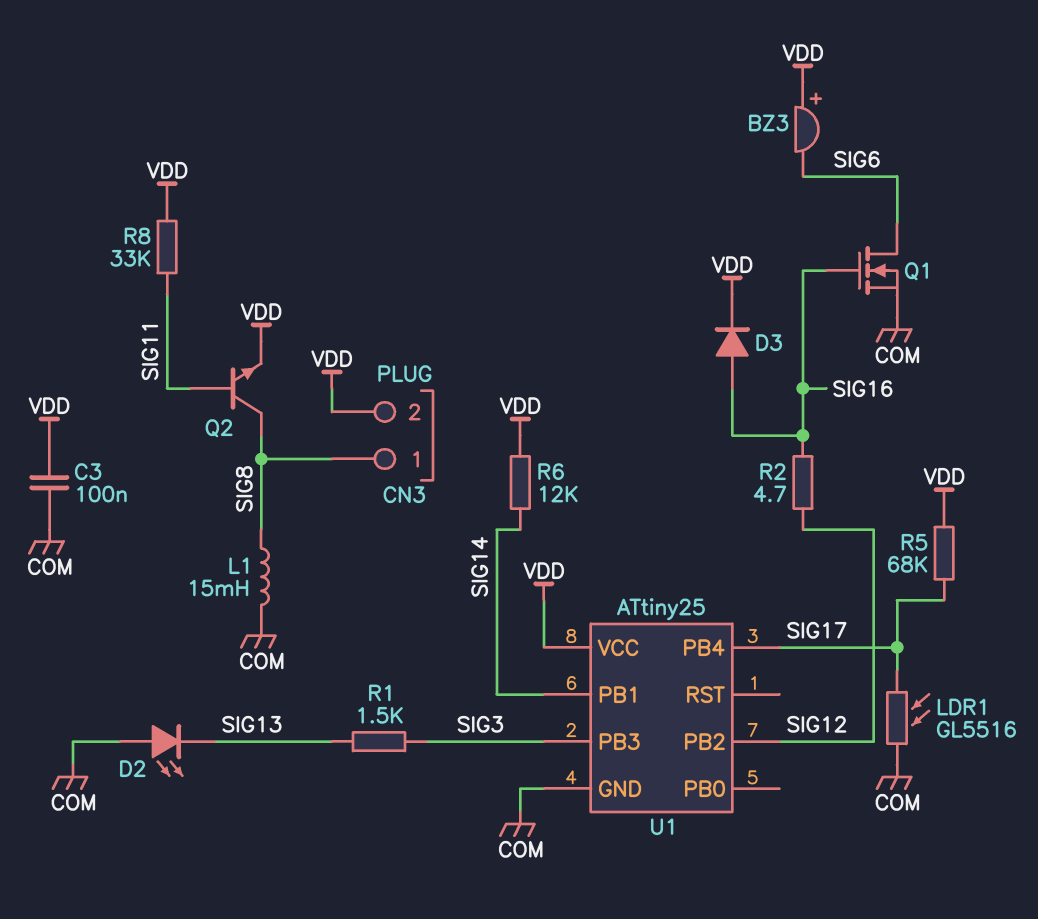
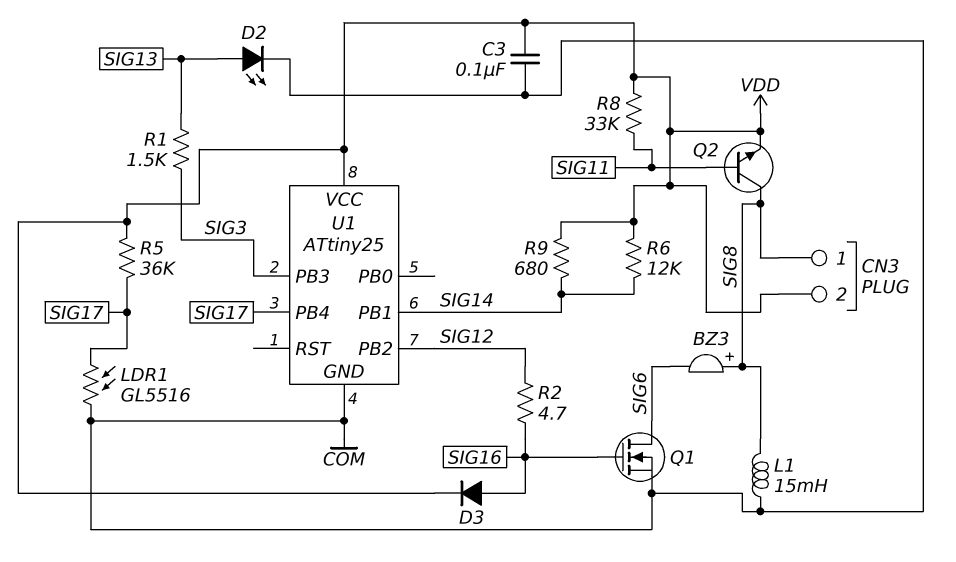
BZ3: buzzer (plus VDD, minus SIG6) -> buzzer (plus SIG8, minus SIG6)
D2: LED (A COM, K SIG13) -> LED (A SIG13, K COM)
R5: 68k (SIG17, VDD) -> 36k (SIG17, VDD)
R9: none -> 680 (SIG14, VDD)

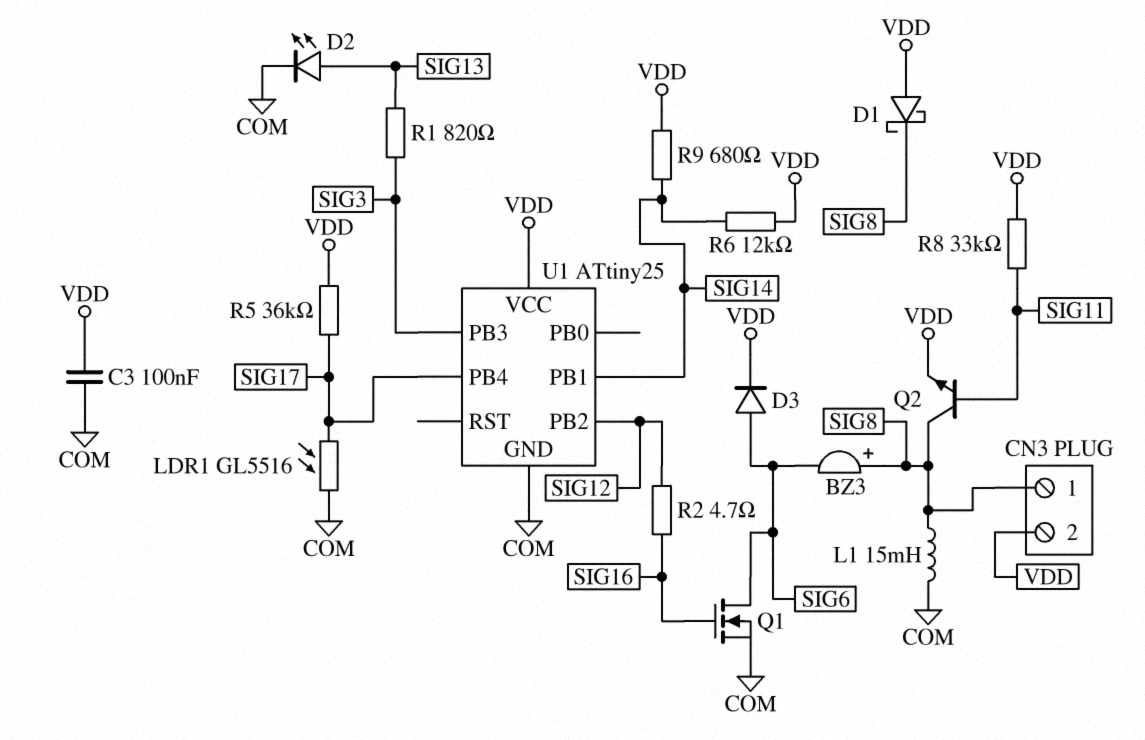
D1: none -> schottky (A VDD, K SIG8)
D3: diode (A SIG16, K VDD) -> diode (A SIG6, K VDD)
R1: 1.5k (SIG3, SIG13) -> 820 (SIG3, SIG13)

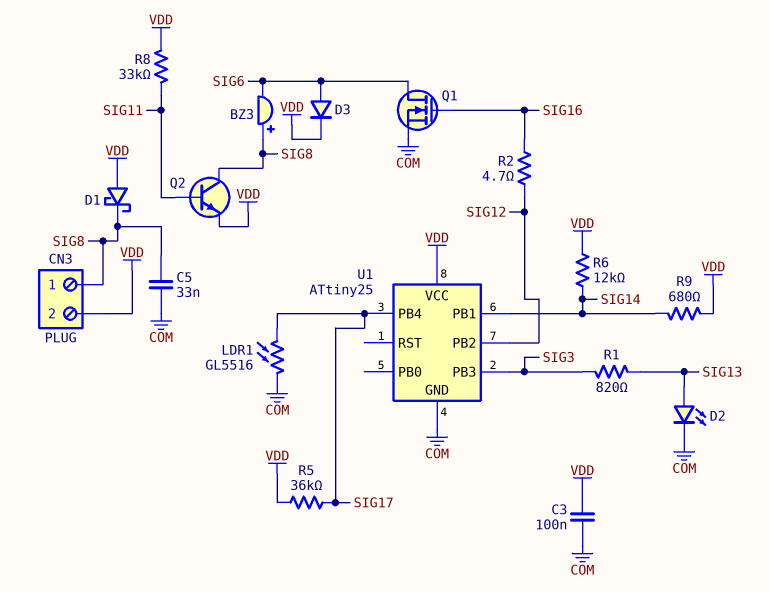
C5: none -> 33nF (COM, SIG8)
L1: 15mH (COM, SIG8) -> none

